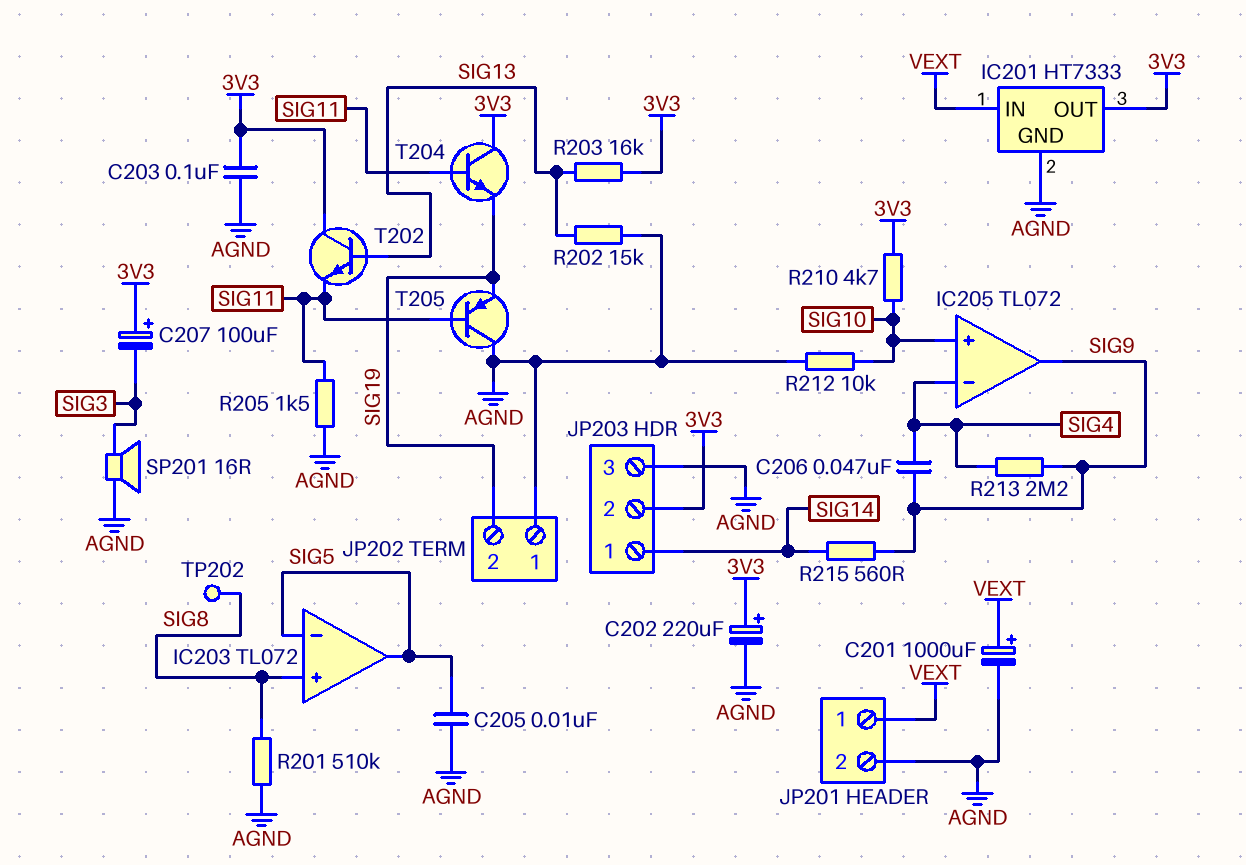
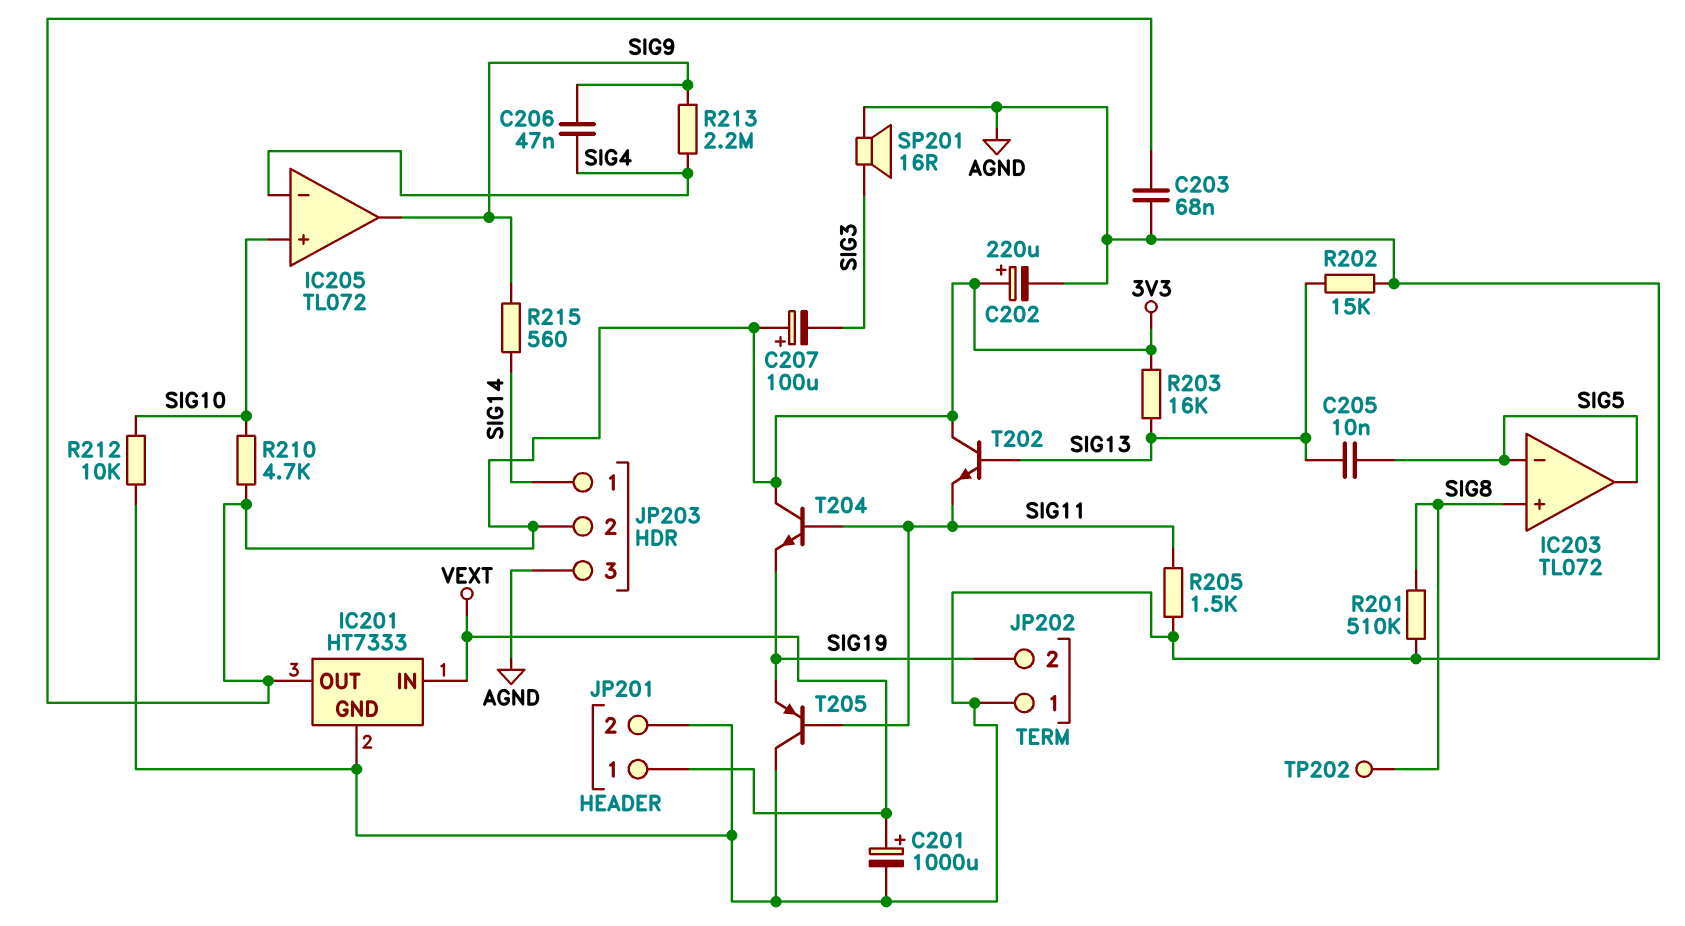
C203: 100nF (3V3, AGND) -> 68nF (3V3, AGND)
C205: 10nF (AGND, SIG5) -> 10nF (SIG5, SIG13)

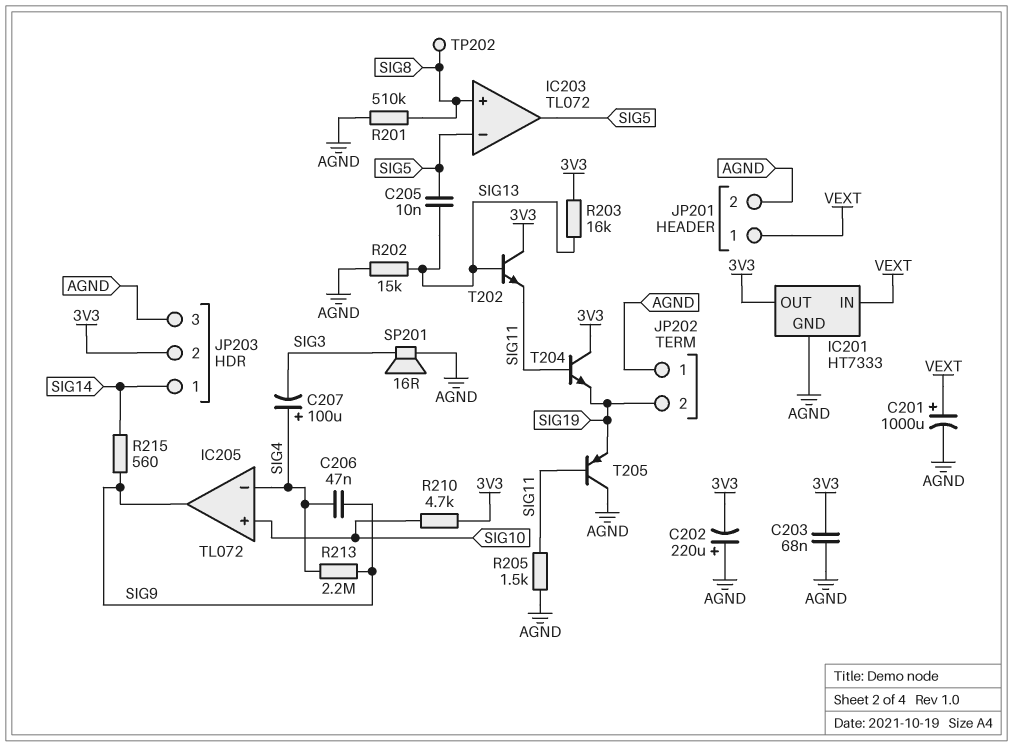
C202: 220uF (plus 3V3, minus AGND) -> 220uF (plus AGND, minus 3V3)
C207: 100uF (plus 3V3, minus SIG3) -> 100uF (plus SIG4, minus SIG3)
R212: 10k (AGND, SIG10) -> none

